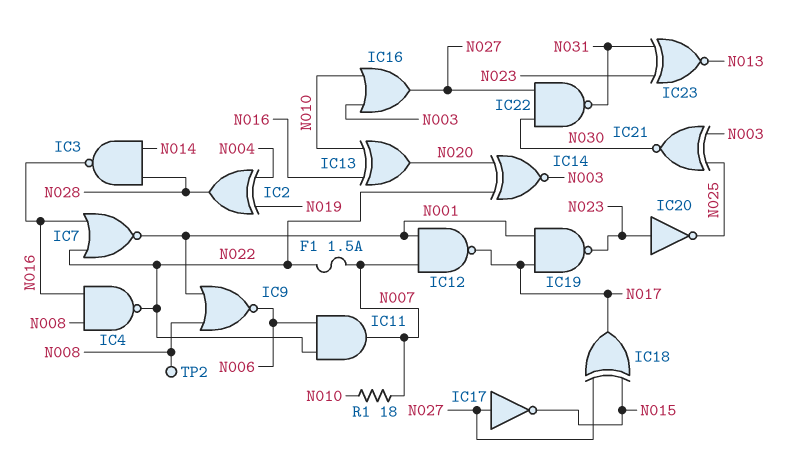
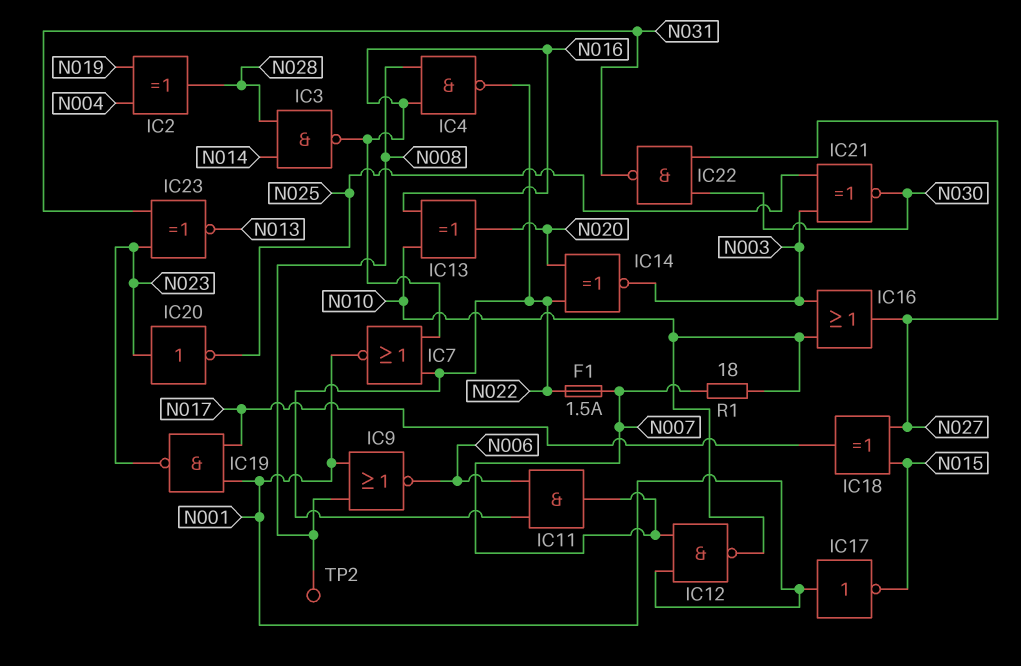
IC12: NAND (in N001, in N007, out N017) -> NAND (in N001, in N007, out N010)
IC17: NOT (in N027, out N015) -> NOT (in N001, out N015)

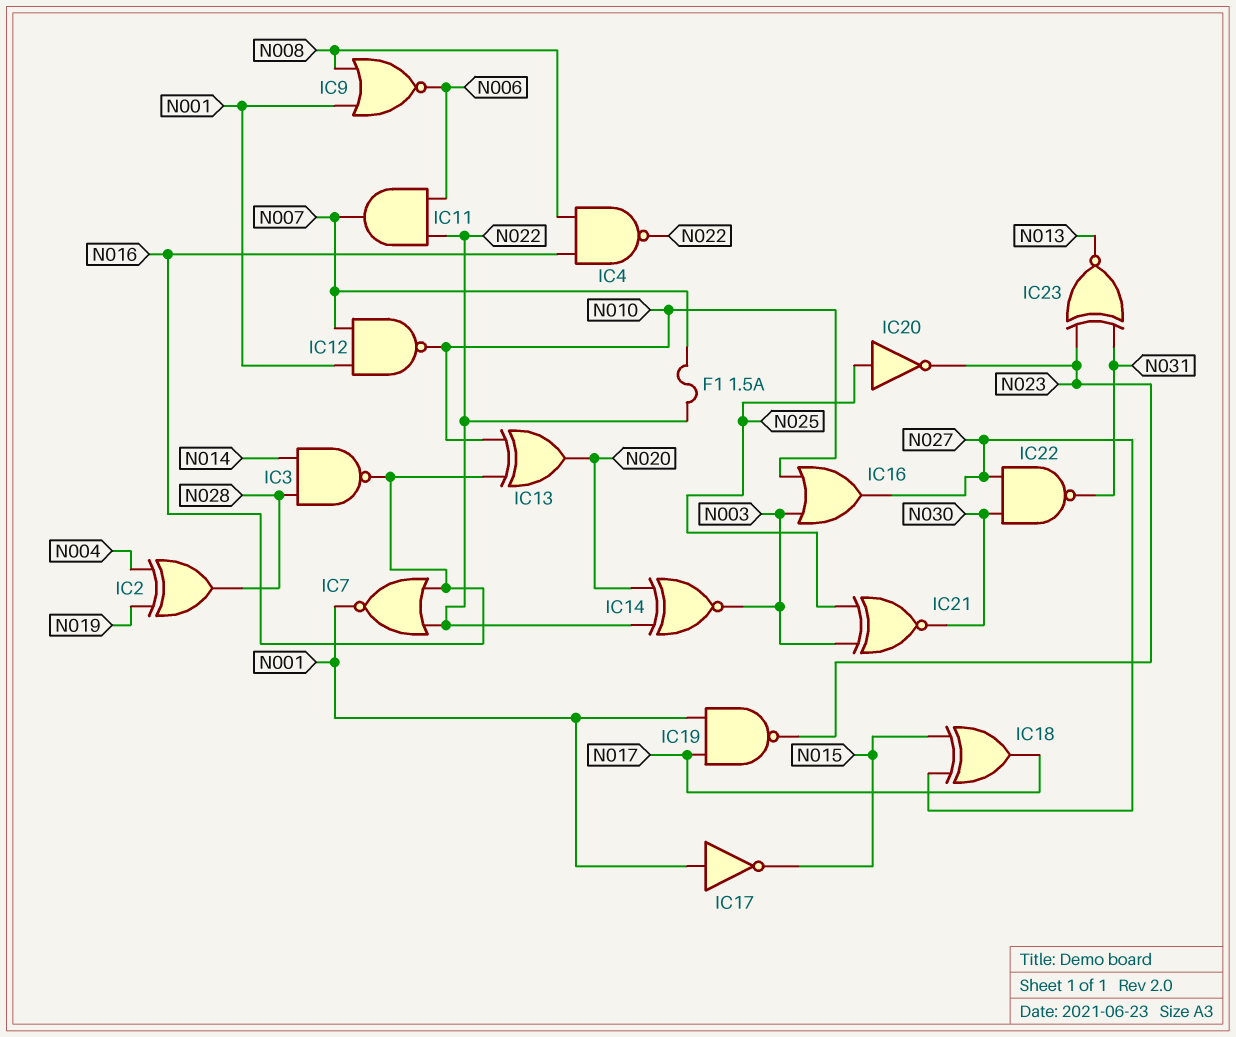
IC20: NOT (in N023, out N025) -> NOT (in N025, out N023)
R1: 18 (N007, N010) -> none
TP2: test point (N008) -> none

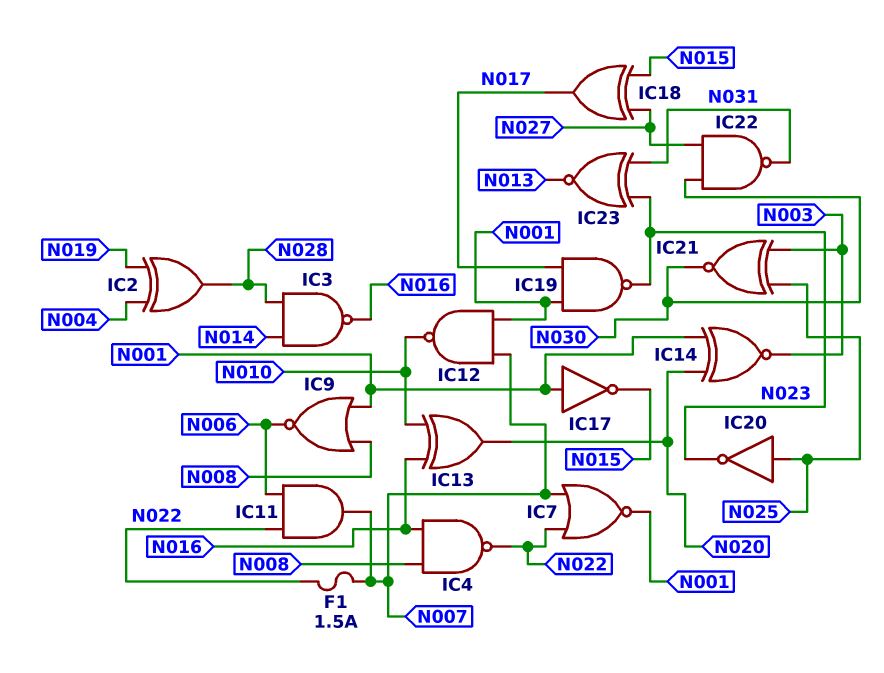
IC7: NOR (in N016, in N022, out N001) -> NOR (in N007, in N022, out N001)
IC14: XNOR (in N020, in N022, out N003) -> XNOR (in N001, in N020, out N003)
IC16: OR (in N003, in N010, out N027) -> none

